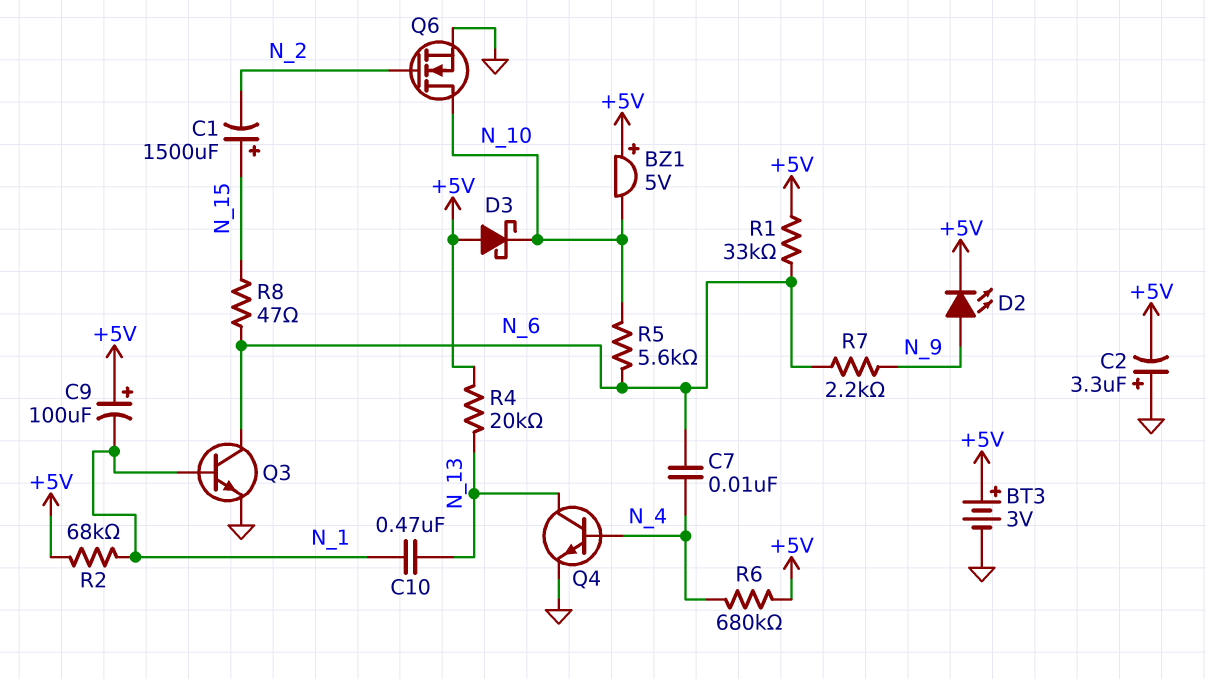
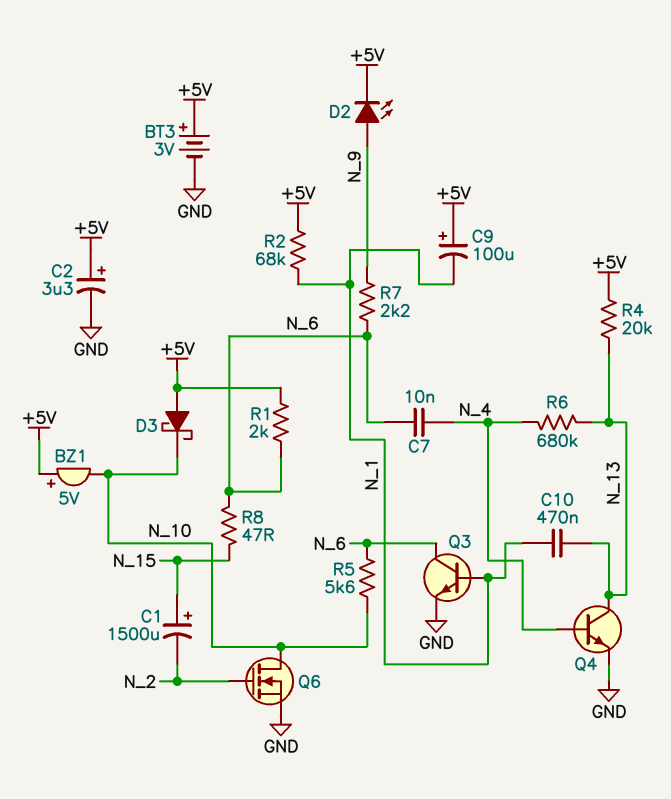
C2: 3.3uF (plus GND, minus +5V) -> 3.3uF (plus +5V, minus GND)
R1: 33k (+5V, N_6) -> 2k (+5V, N_6)
R6: 680k (+5V, N_4) -> 680k (N_4, N_13)

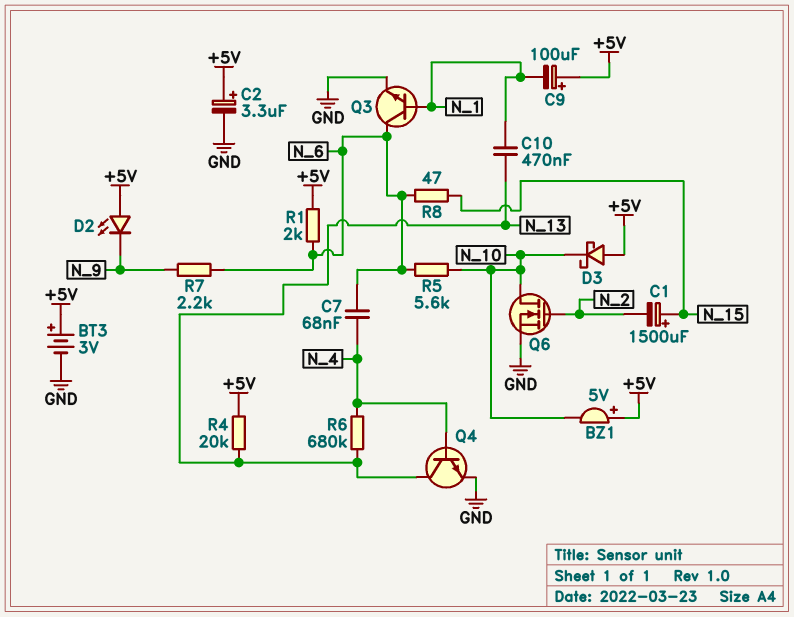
C7: 10nF (N_4, N_6) -> 68nF (N_4, N_6)
D2: LED (A N_9, K +5V) -> LED (A +5V, K N_9)
R2: 68k (+5V, N_1) -> none

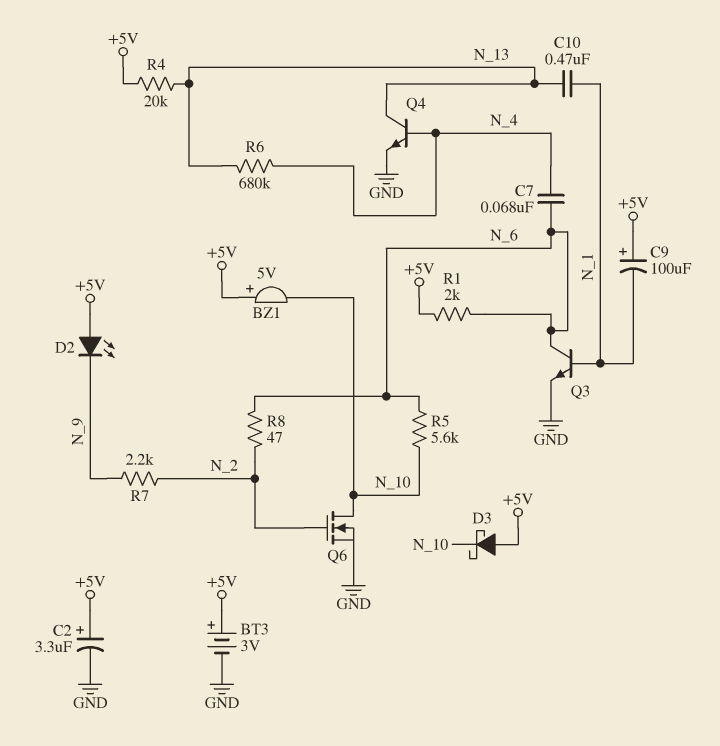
C1: 1500uF (plus N_15, minus N_2) -> none
R7: 2.2k (N_6, N_9) -> 2.2k (N_2, N_9)
R8: 47 (N_6, N_15) -> 47 (N_2, N_6)

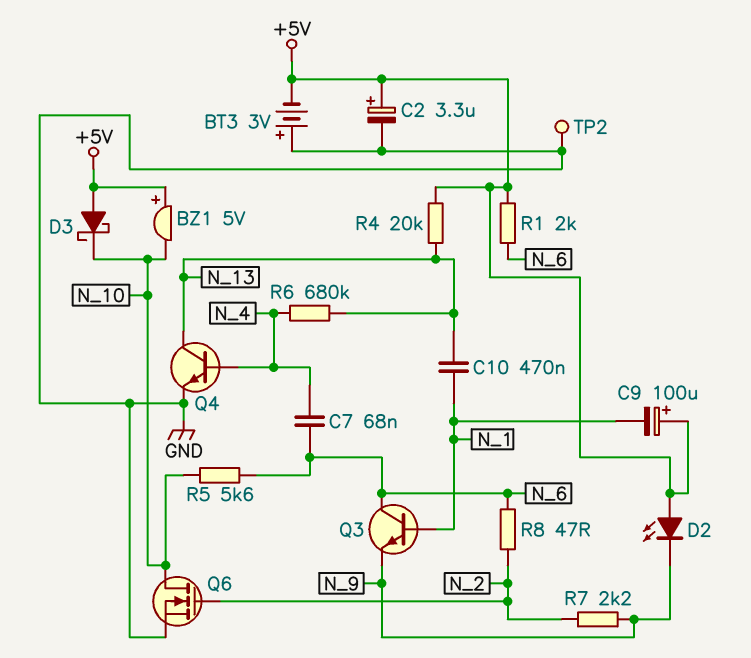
BT3: 3V (plus +5V, minus GND) -> 3V (plus GND, minus +5V)
Q3: NPN (B N_1, C N_6, E GND) -> NPN (B N_1, C N_6, E N_9)
TP2: none -> test point (GND)

